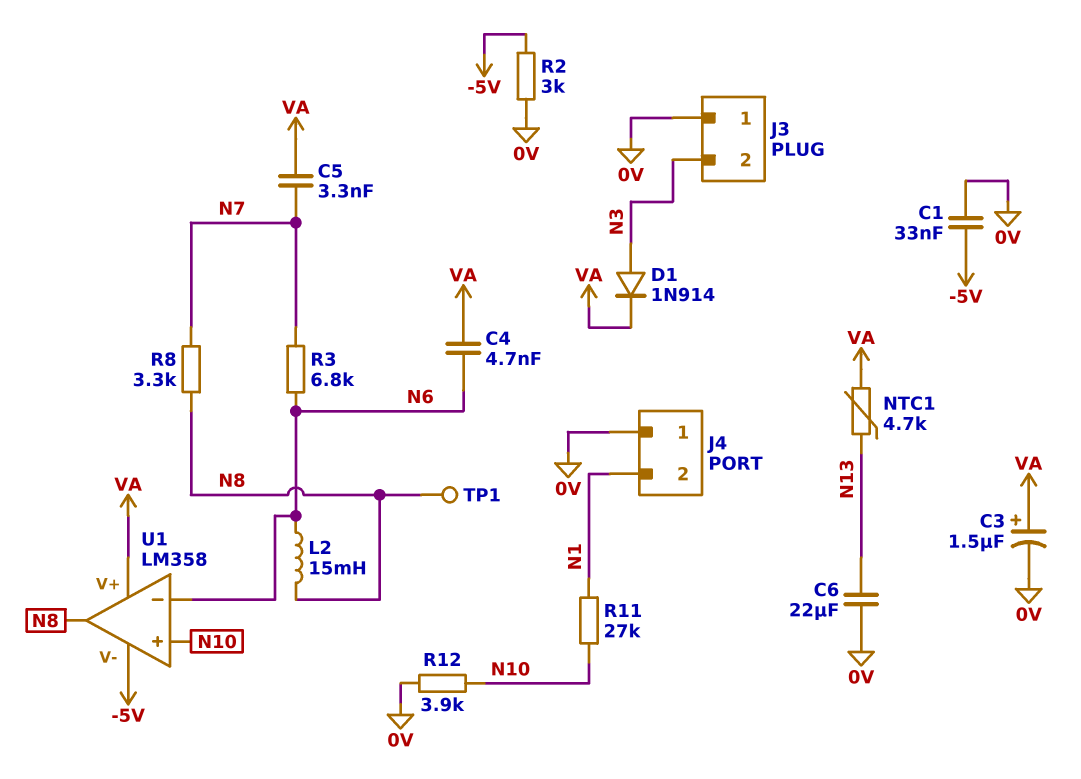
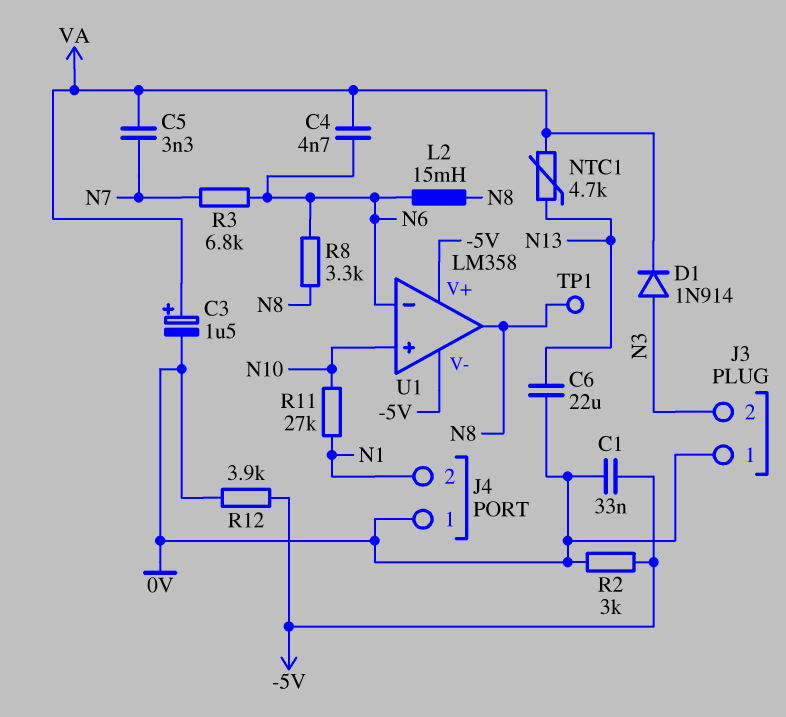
R8: 3.3k (N7, N8) -> 3.3k (N6, N8)
R12: 3.9k (0V, N10) -> 3.9k (-5V, 0V)
U1 pin V+: VA -> -5V

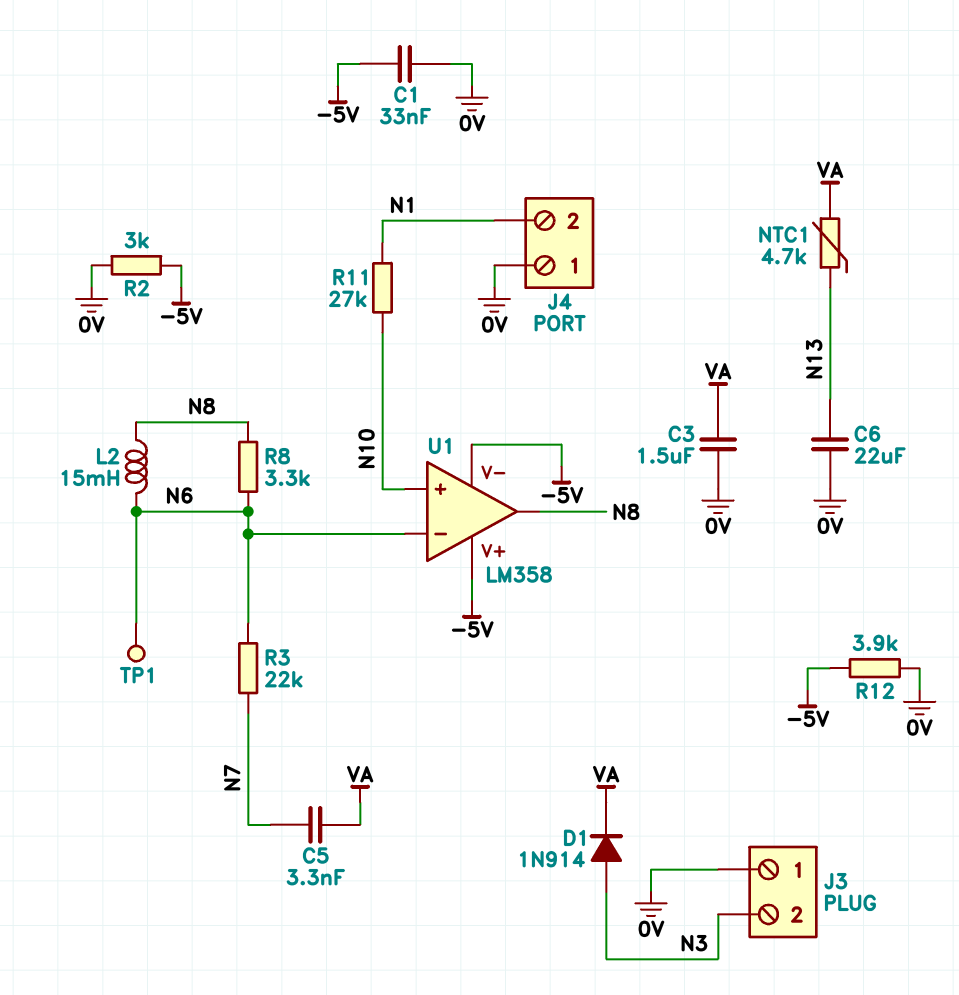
C3: 1.5uF (plus VA, minus 0V) -> 1.5uF (0V, VA)
C4: 4.7nF (N6, VA) -> none
R3: 6.8k (N6, N7) -> 22k (N6, N7)
TP1: test point (N8) -> test point (N6)

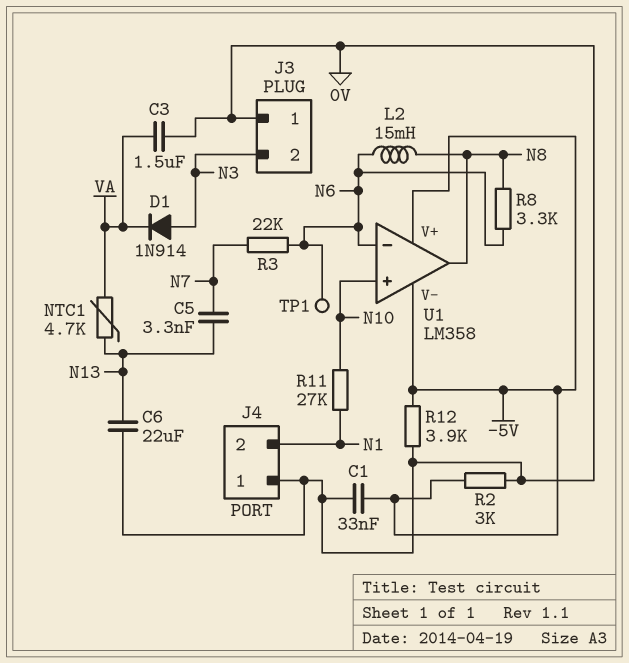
C5: 3.3nF (N7, VA) -> 3.3nF (N7, N13)

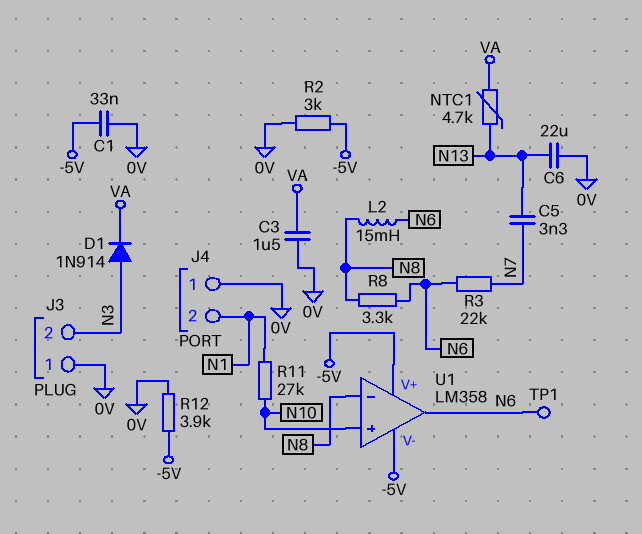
U1 pin in-: N6 -> N8
U1 pin out: N8 -> N6

